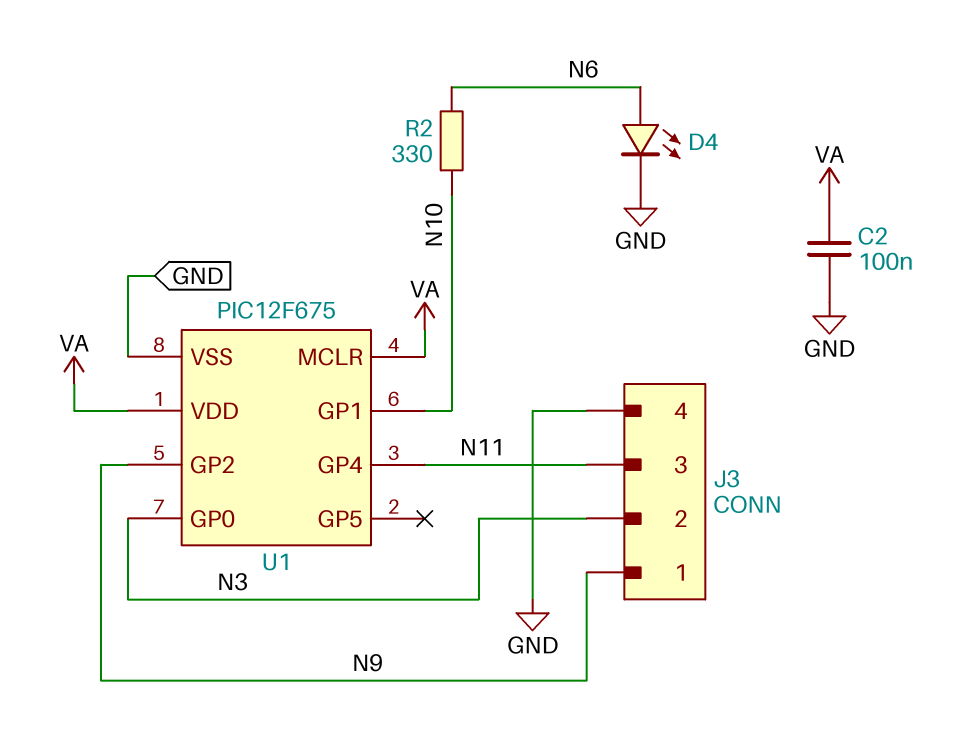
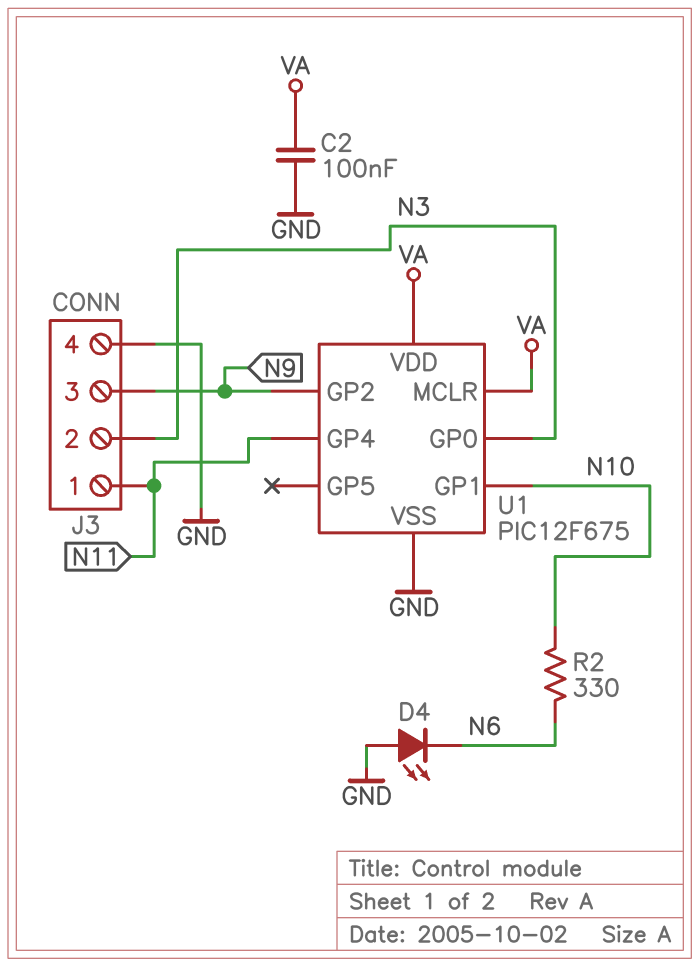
D4: LED (A N6, K GND) -> LED (A GND, K N6)
J3 pin 1: N9 -> N11
J3 pin 3: N11 -> N9

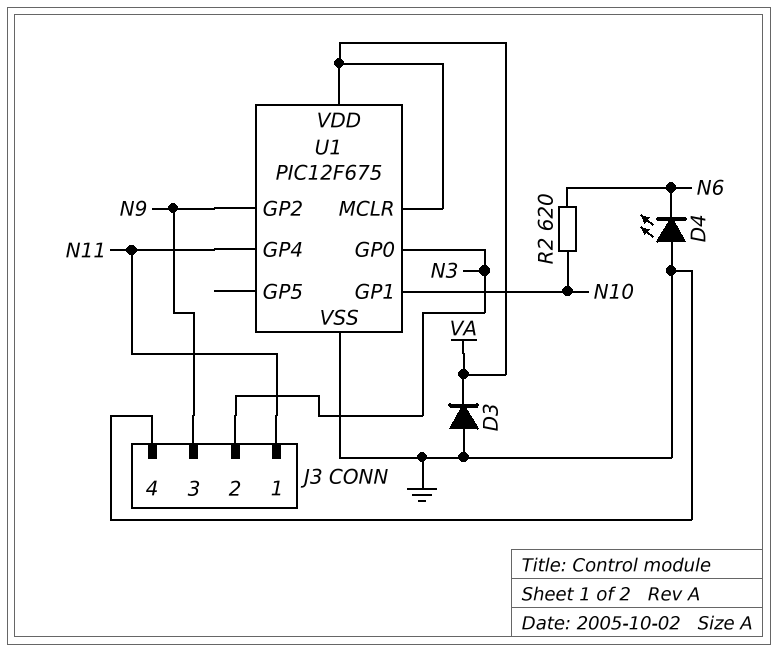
C2: 100nF (GND, VA) -> none
D3: none -> diode (A GND, K VA)
R2: 330 (N6, N10) -> 620 (N6, N10)

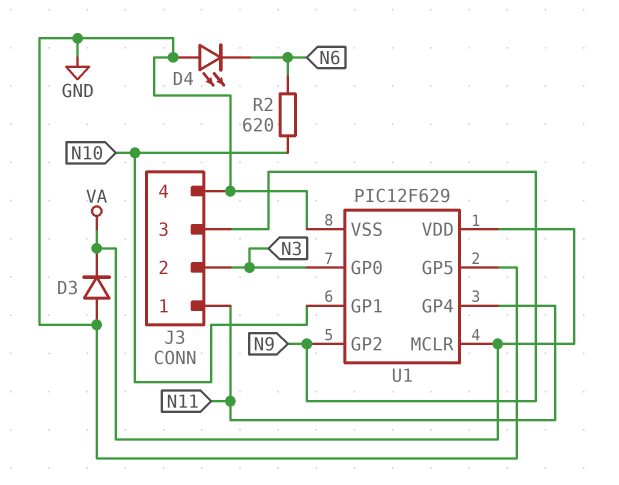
U1: PIC12F675 -> PIC12F629
U1 pin GP5: none -> GND

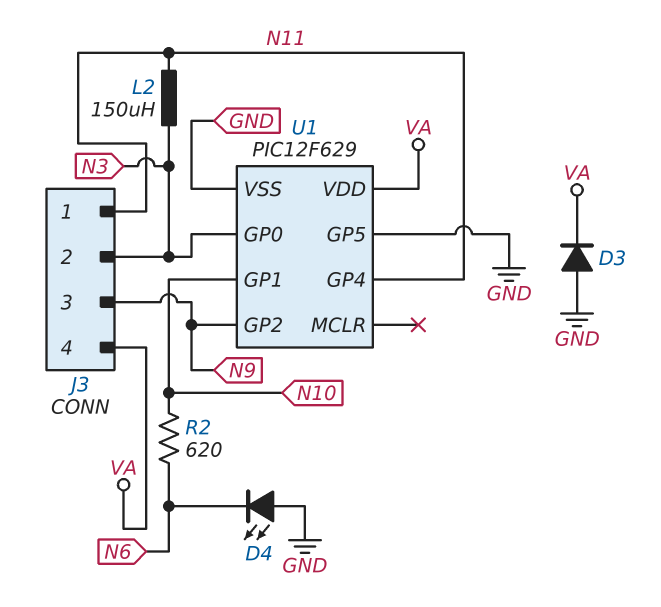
J3 pin 4: GND -> VA
L2: none -> 150uH (N3, N11)
U1 pin MCLR: VA -> none

